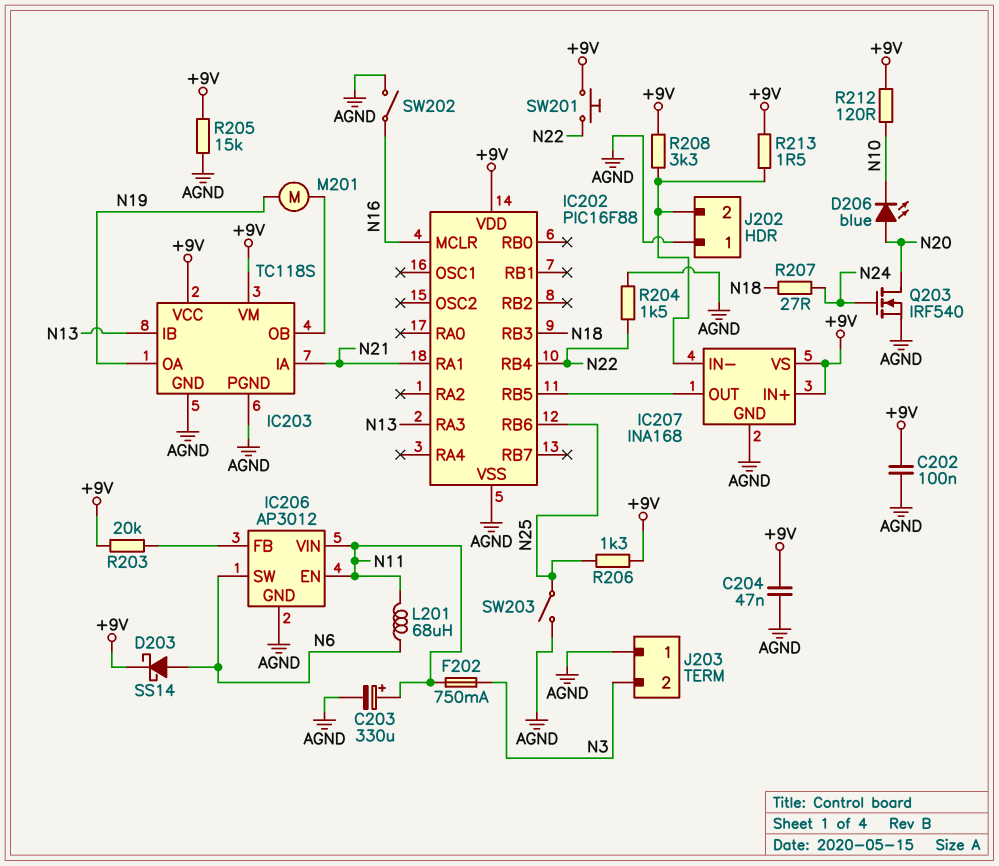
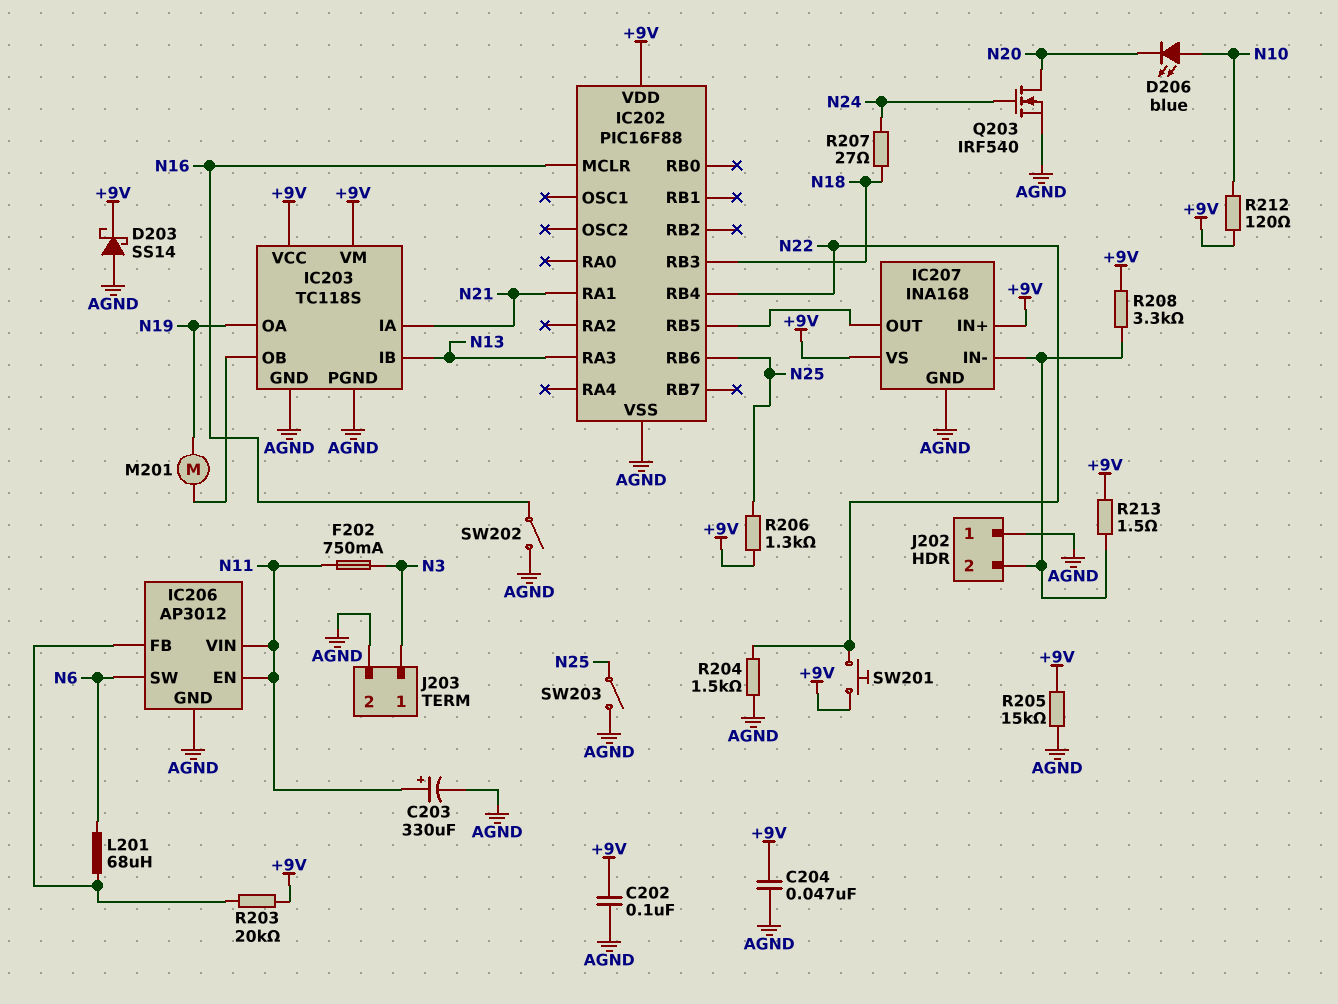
D203: schottky SS14 (A N6, K +9V) -> schottky SS14 (A AGND, K +9V)
D206: LED blue (A N20, K N10) -> LED blue (A N10, K N20)
J203 pin 1: AGND -> N3
J203 pin 2: N3 -> AGND
L201: 68uH (N6, N11) -> 68uH (IC206/FB, N6)

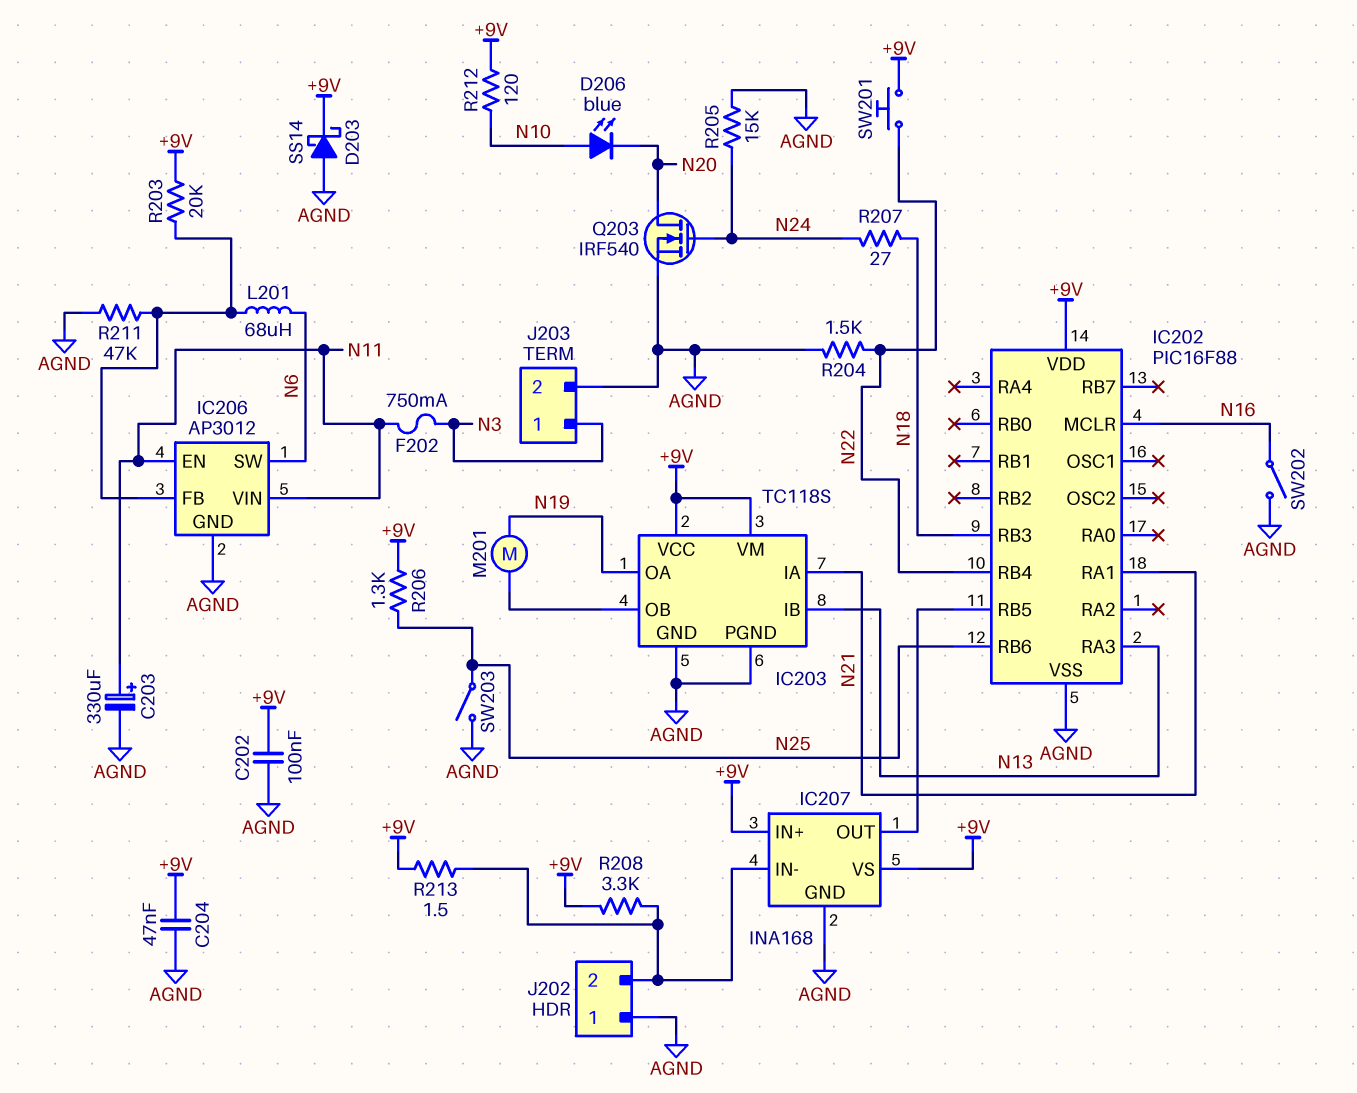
R205: 15k (+9V, AGND) -> 15k (AGND, N24)
R211: none -> 47k (AGND, IC206/FB)

